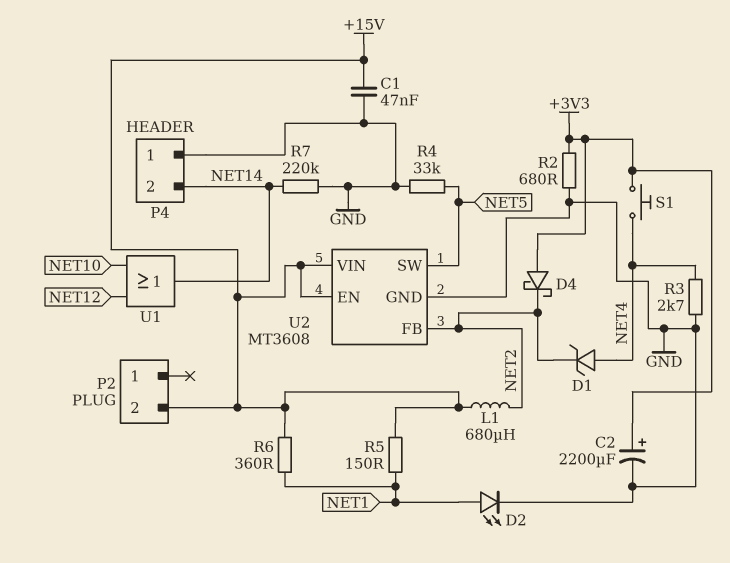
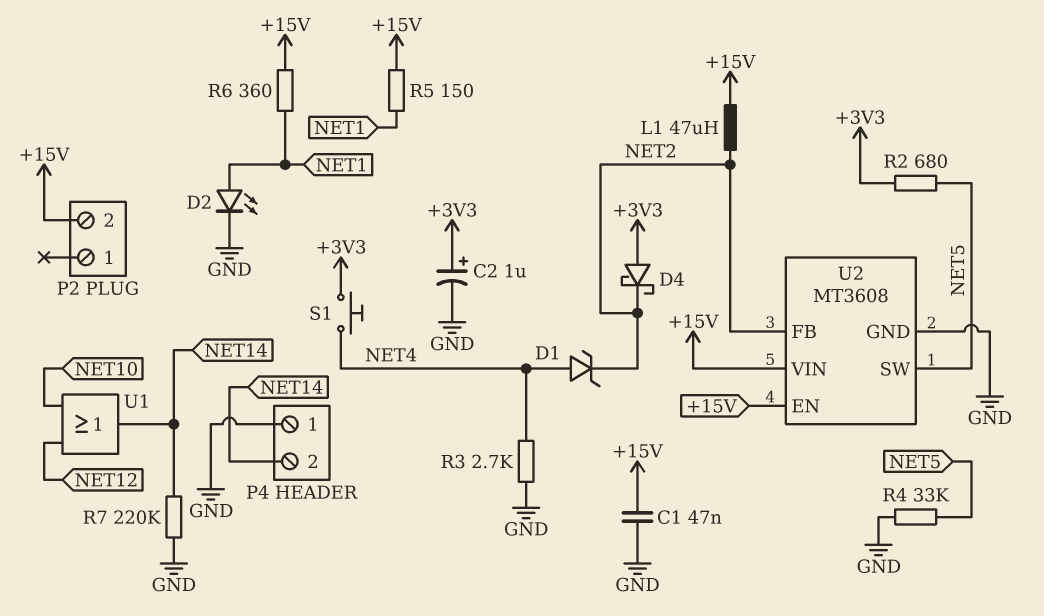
C2: 2200uF (plus +3V3, minus GND) -> 1uF (plus +3V3, minus GND)
L1: 680uH (+15V, NET2) -> 47uH (+15V, NET2)
R2: 680 (+3V3, GND) -> 680 (+3V3, NET5)

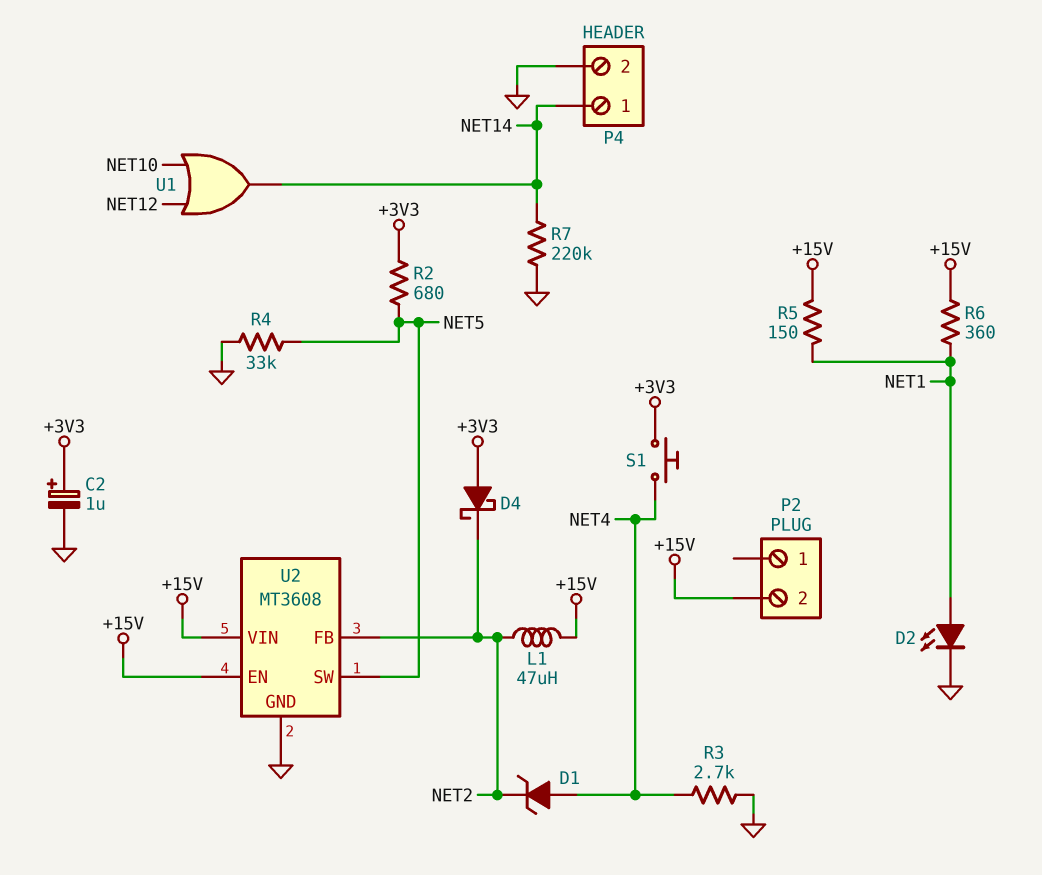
C1: 47nF (+15V, GND) -> none
P4 pin 1: GND -> NET14
P4 pin 2: NET14 -> GND

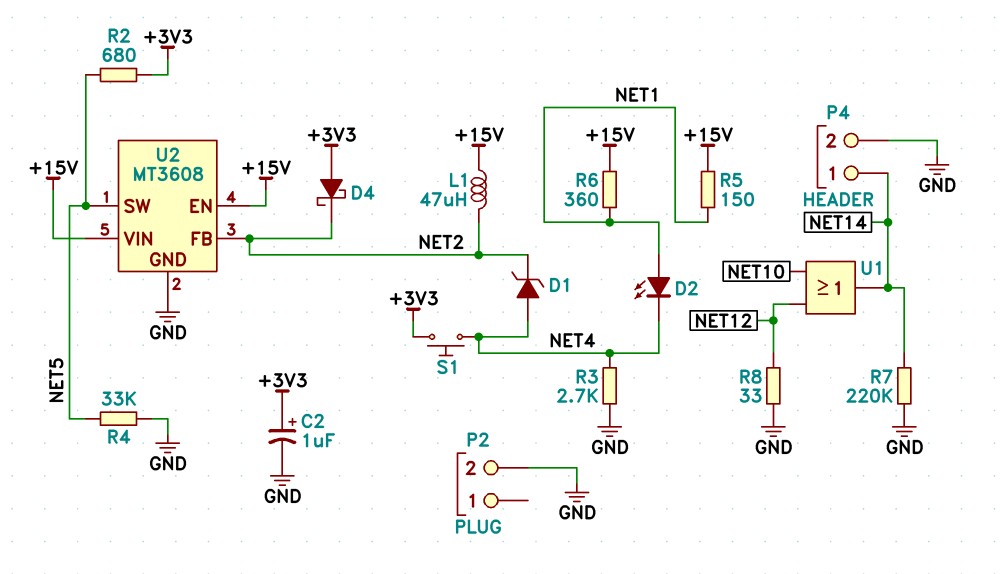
D2: LED (A NET1, K GND) -> LED (A NET1, K NET4)
P2 pin 2: +15V -> GND
R8: none -> 33 (GND, NET12)

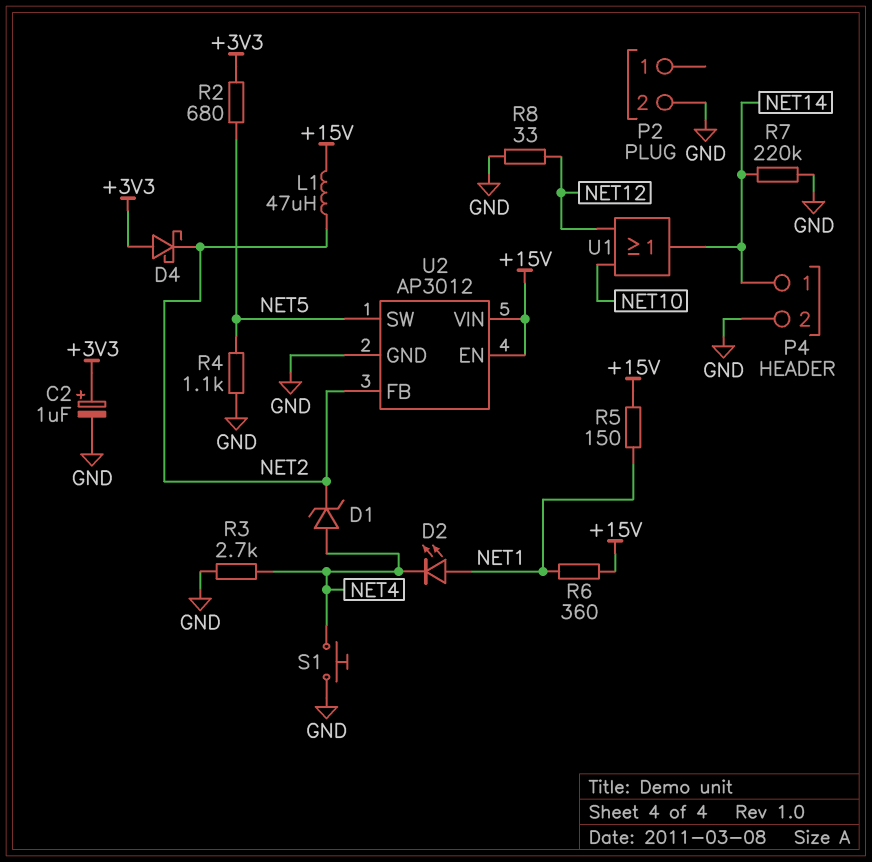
R4: 33k (GND, NET5) -> 1.1k (GND, NET5)
S1: button (+3V3, NET4) -> button (GND, NET4)
U2: MT3608 -> AP3012

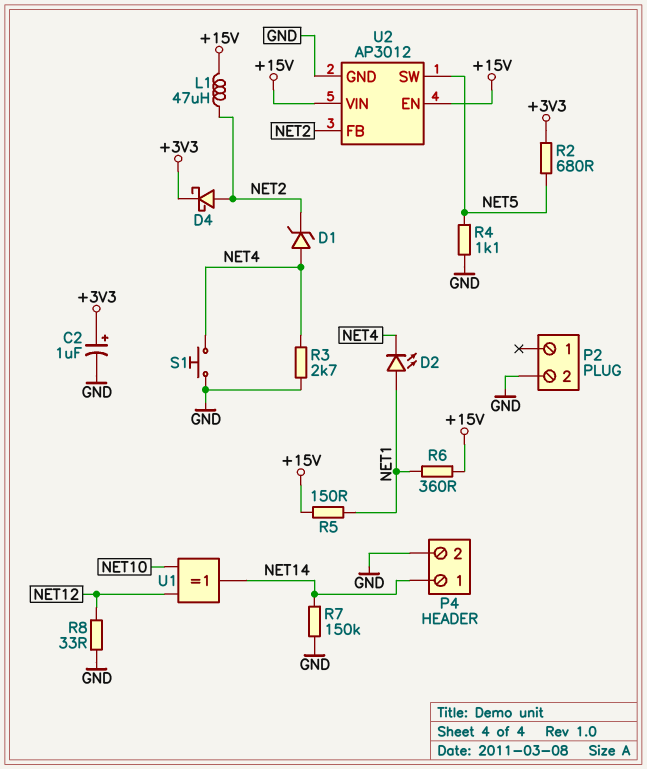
D4: schottky (A +3V3, K NET2) -> schottky (A NET2, K +3V3)
R7: 220k (GND, NET14) -> 150k (GND, NET14)
U1: OR (in NET10, in NET12, out NET14) -> XOR (in NET10, in NET12, out NET14)

